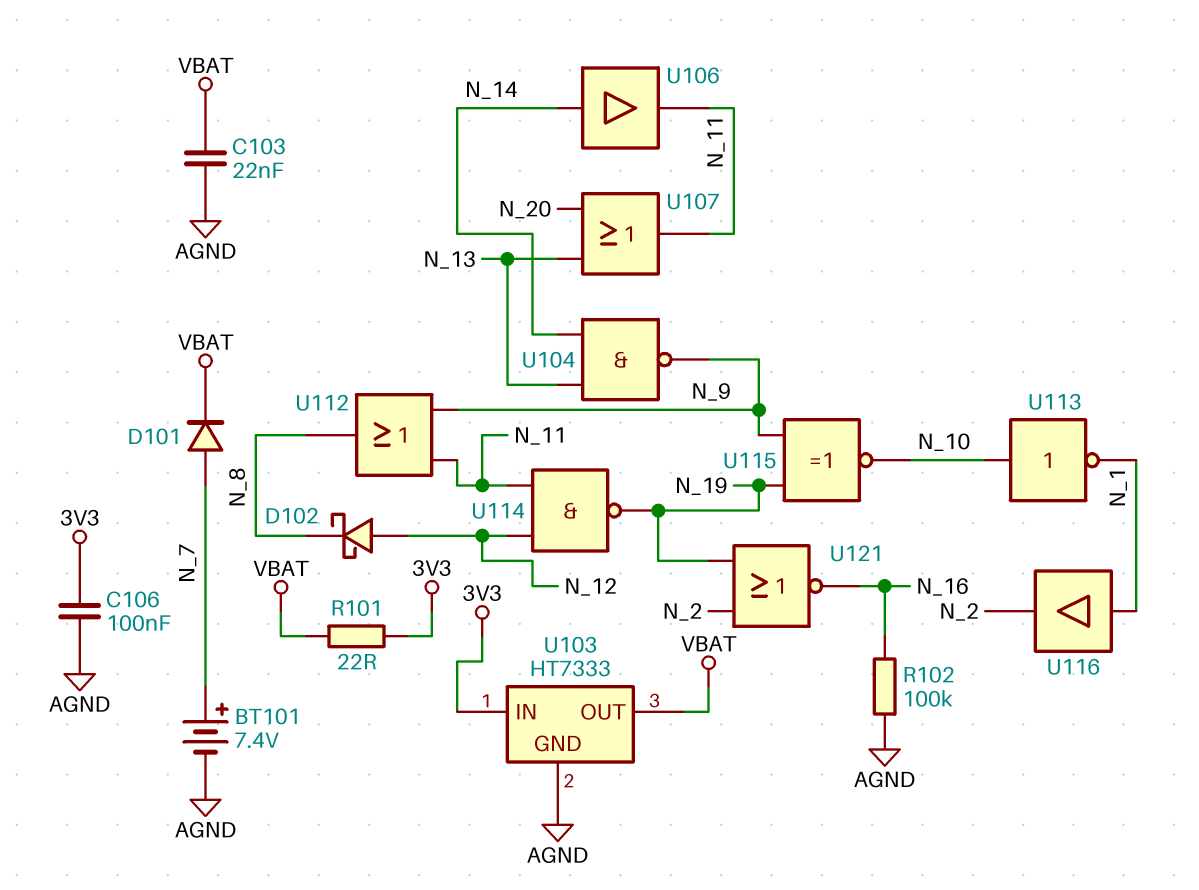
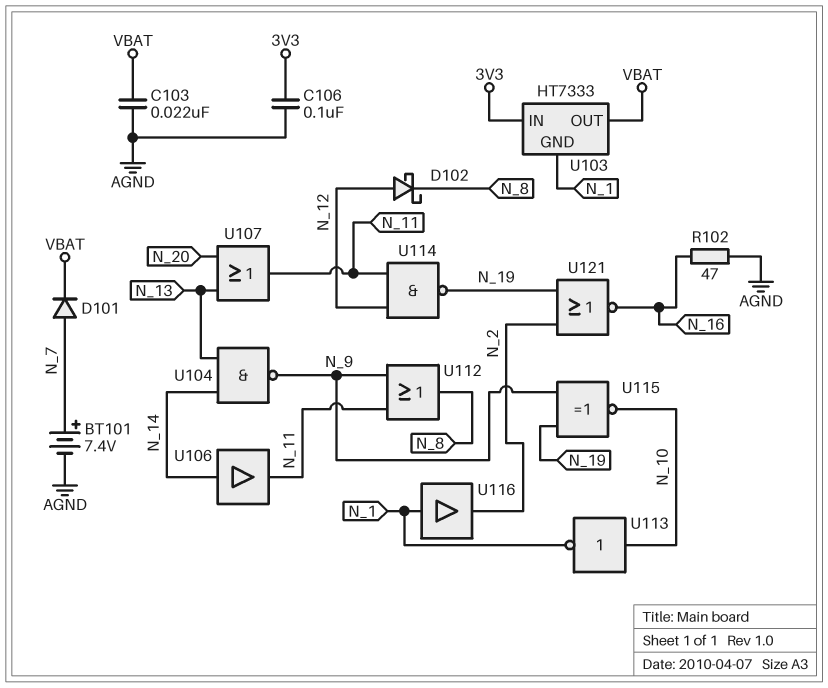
R101: 22 (3V3, VBAT) -> none
R102: 100k (AGND, N_16) -> 47 (AGND, N_16)
U103 pin GND: AGND -> N_1

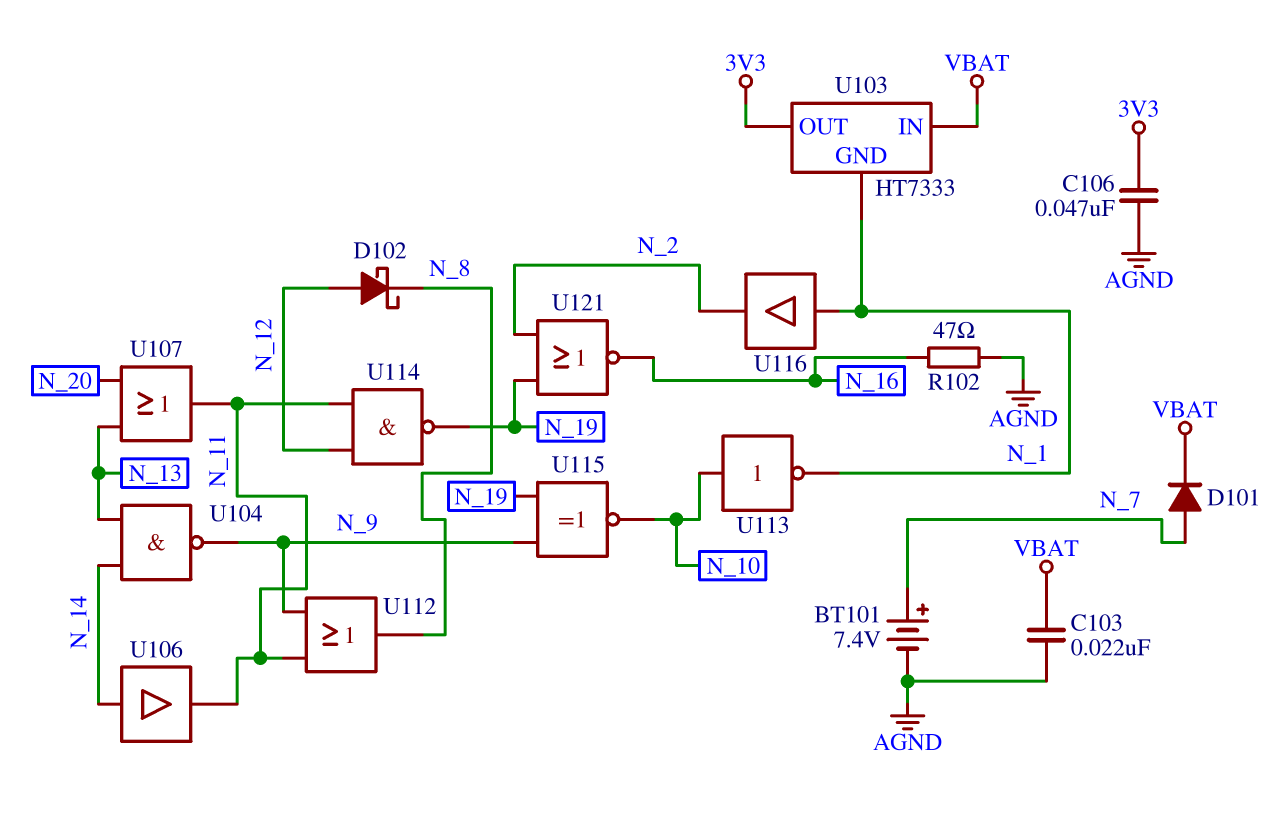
C106: 100nF (3V3, AGND) -> 47nF (3V3, AGND)
U103 pin IN: 3V3 -> VBAT
U103 pin OUT: VBAT -> 3V3

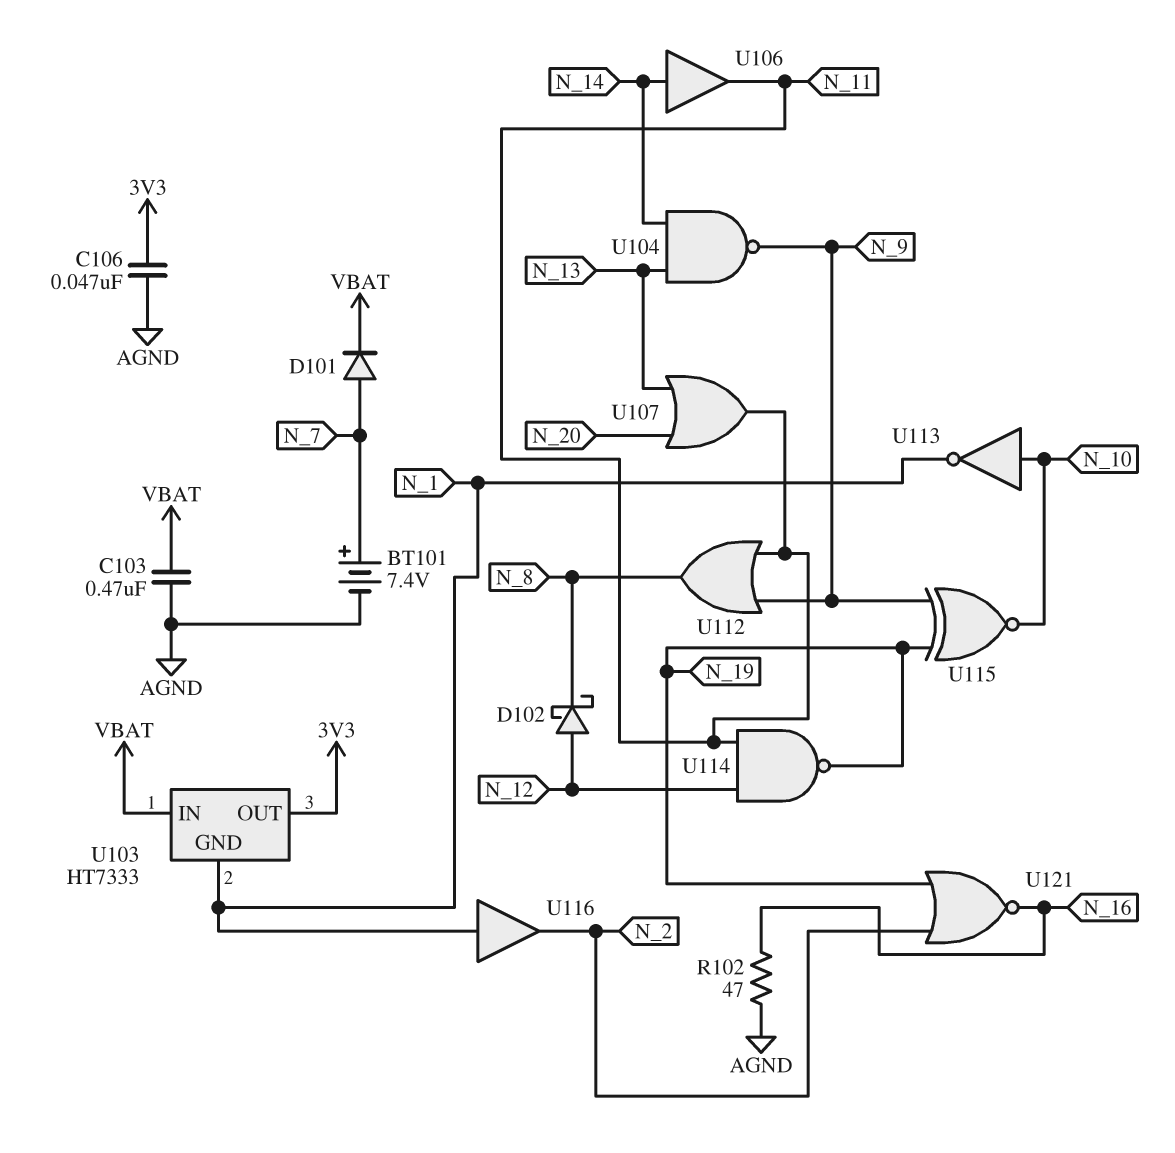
C103: 22nF (AGND, VBAT) -> 470nF (AGND, VBAT)

